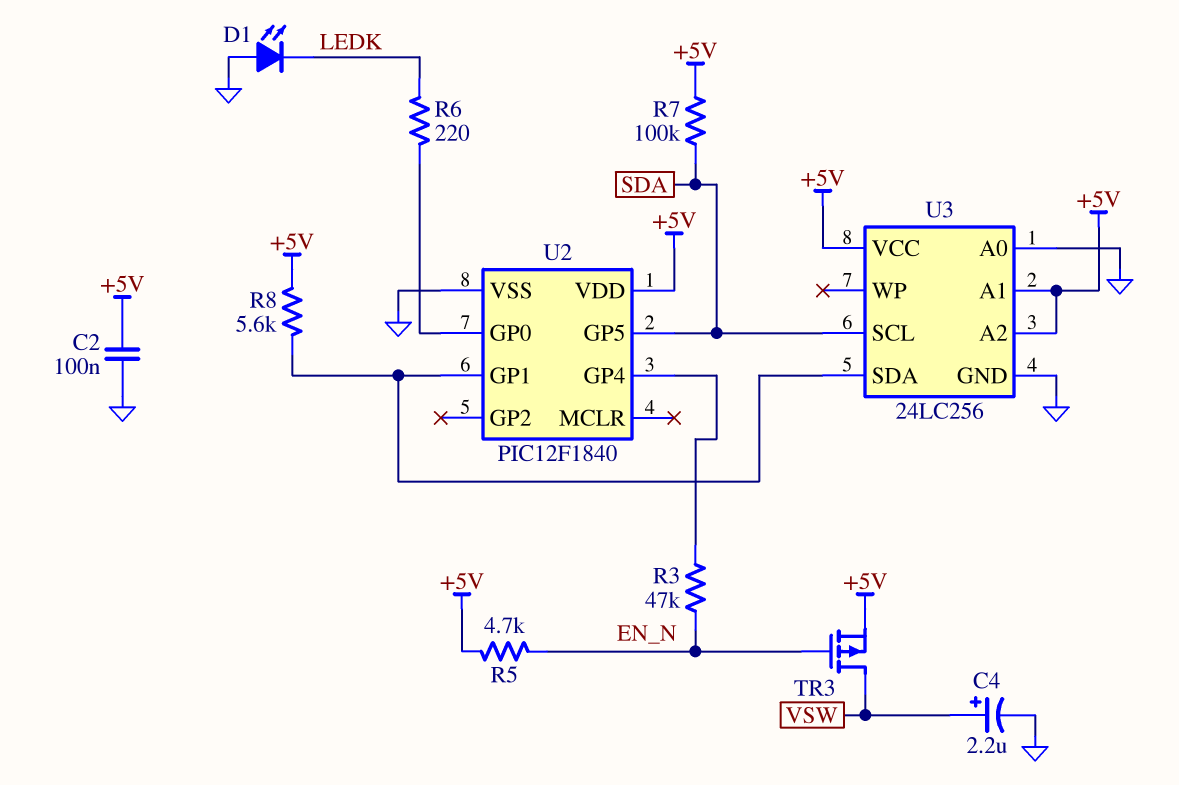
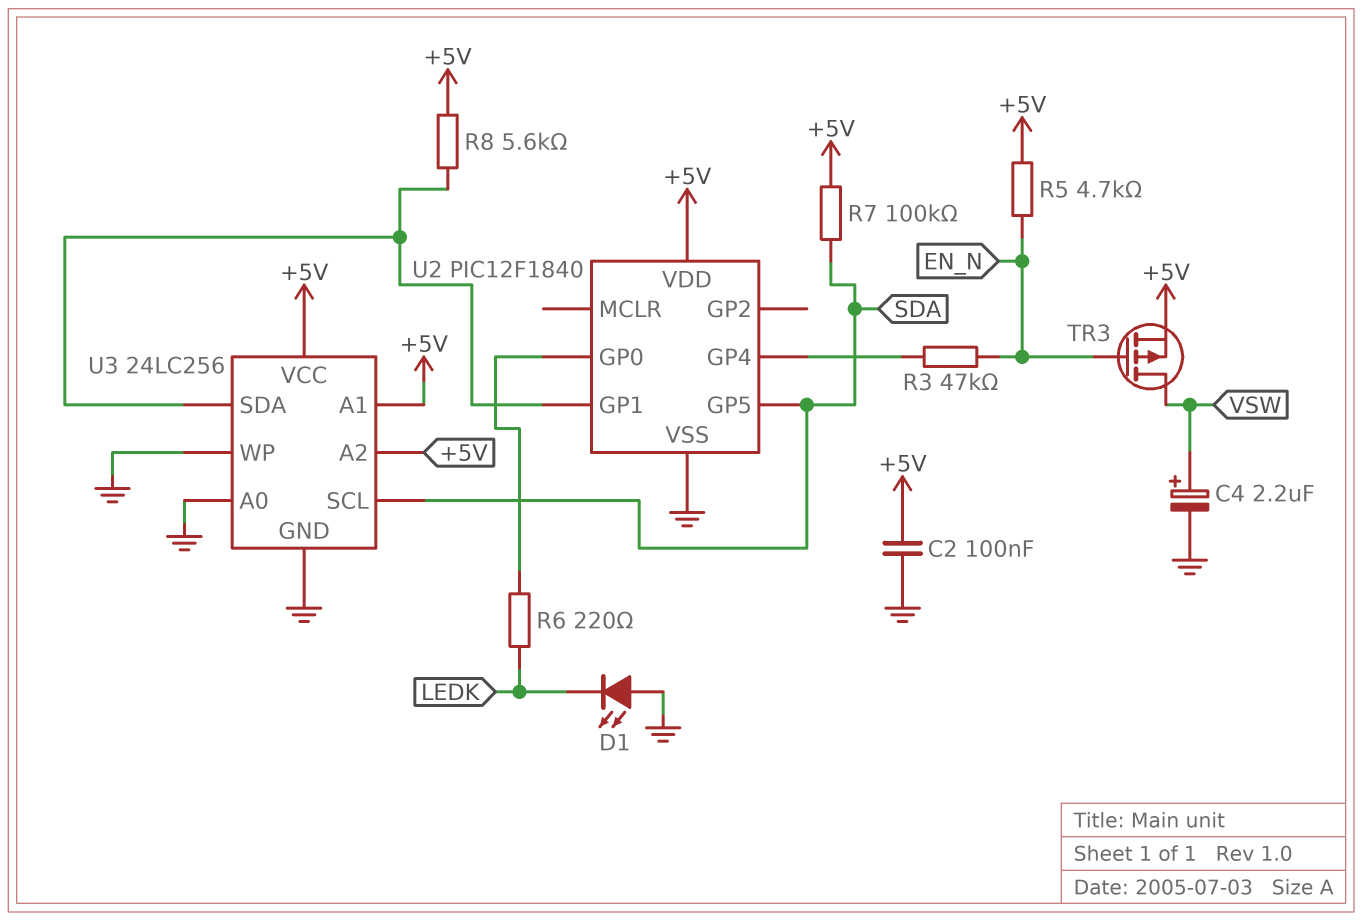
U3 pin WP: none -> GND

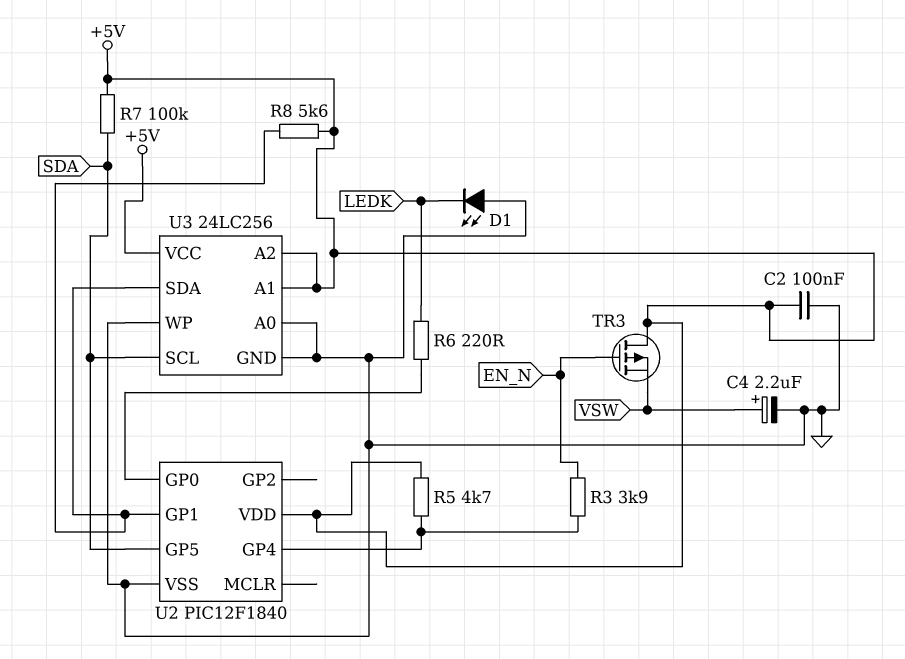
R3: 47k (EN_N, U2/GP4) -> 3.9k (EN_N, U2/GP4)
R5: 4.7k (+5V, EN_N) -> 4.7k (+5V, U2/GP4)
TR3: PMOS (G EN_N, D VSW, S +5V) -> PMOS (G EN_N, D +5V, S VSW)

